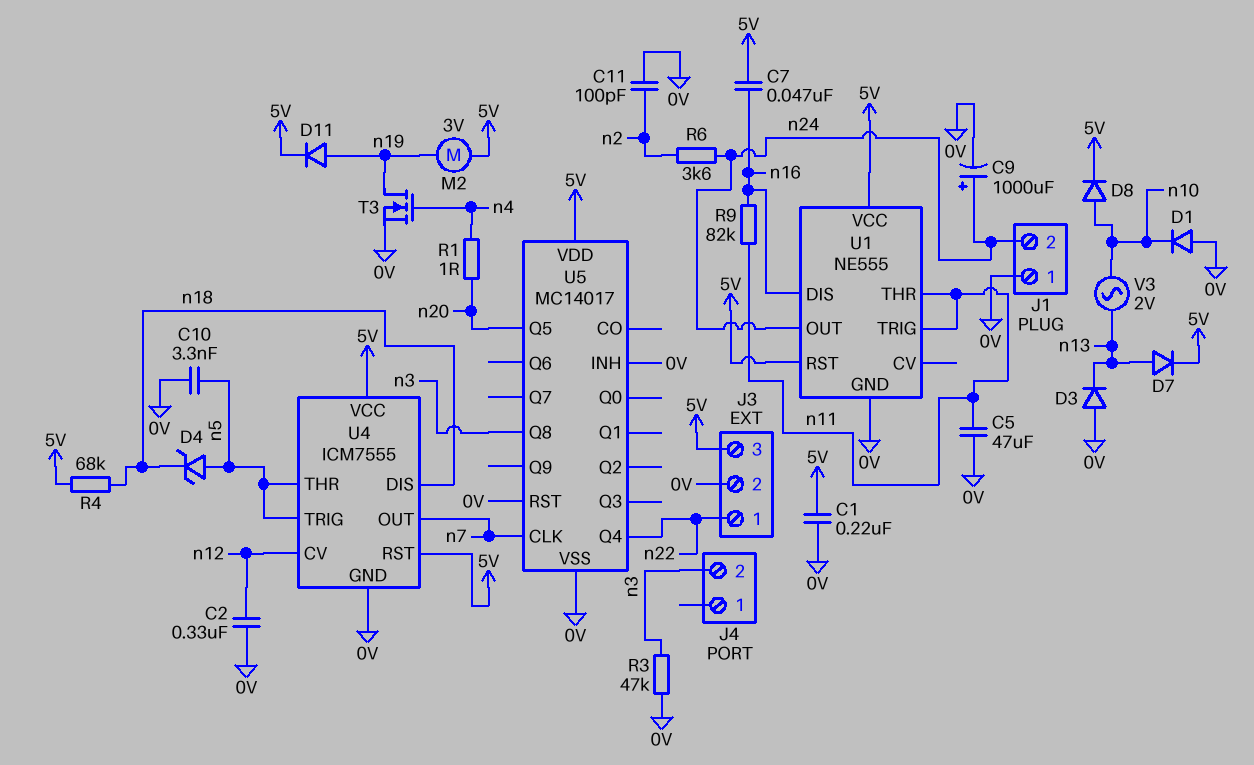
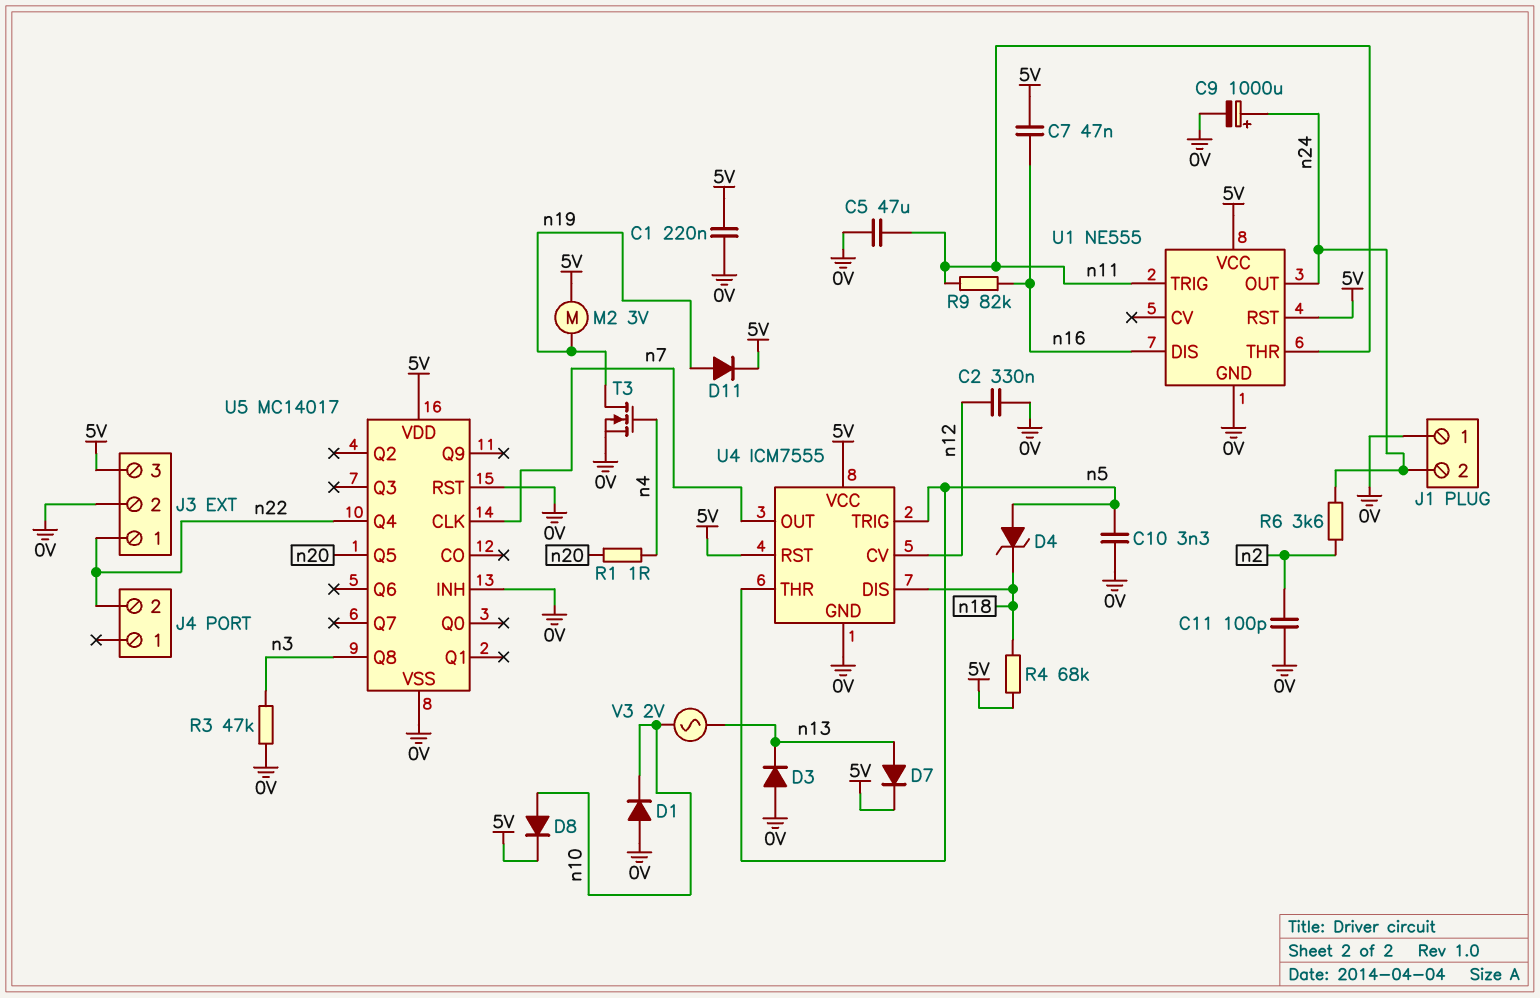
J4 pin 2: n3 -> n22

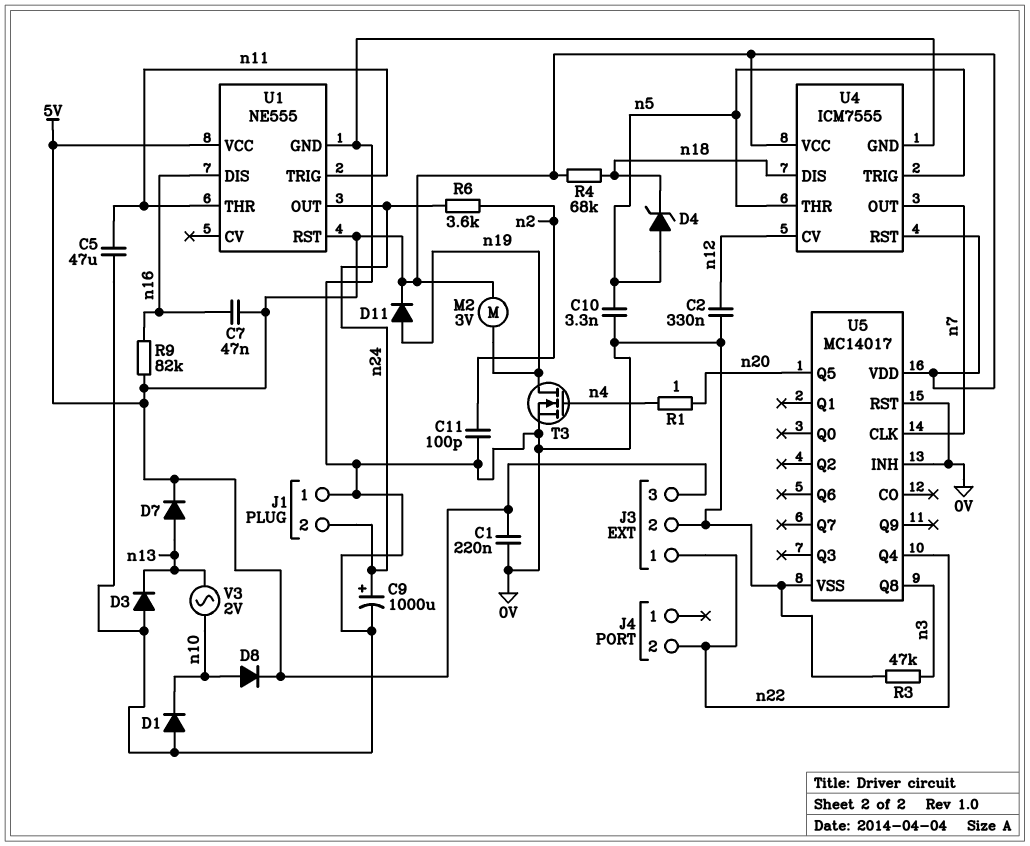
R9: 82k (n11, n16) -> 82k (5V, n16)

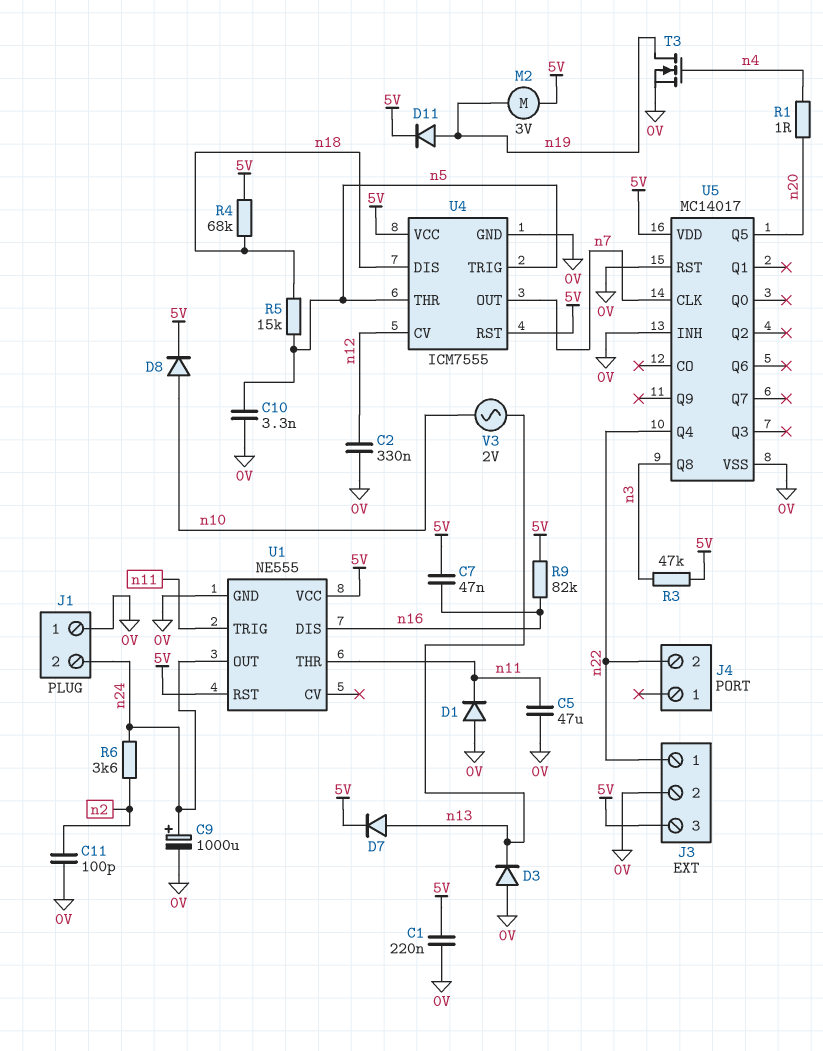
D1: diode (A 0V, K n10) -> diode (A 0V, K n11)
D4: zener (A n5, K n18) -> none
R3: 47k (0V, n3) -> 47k (5V, n3)
R5: none -> 15k (n5, n18)

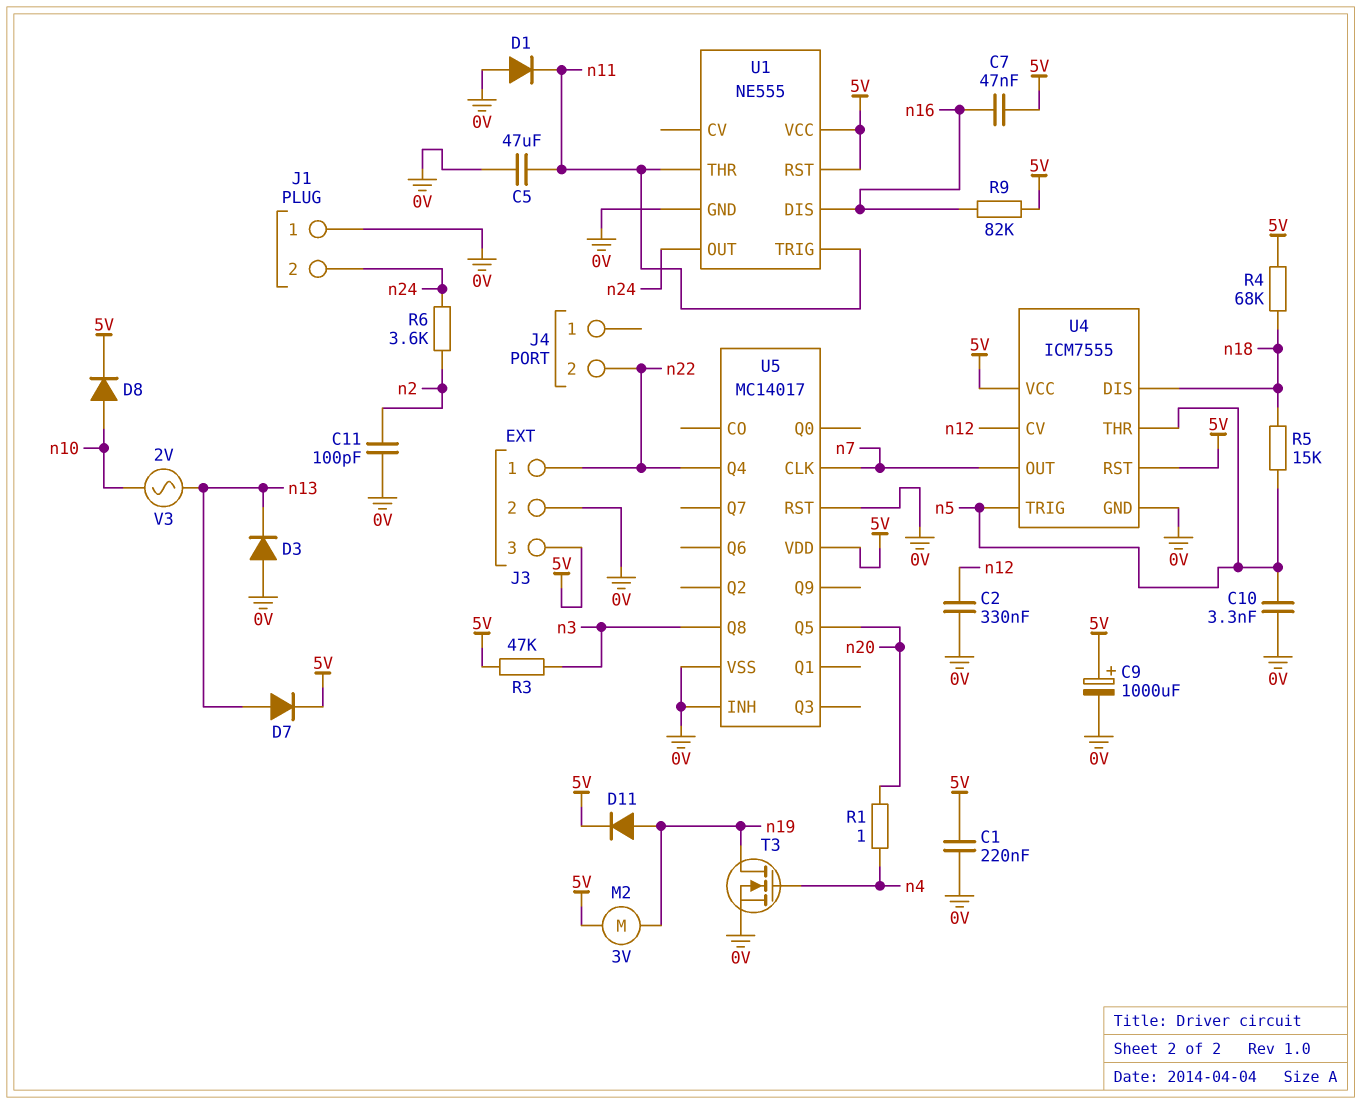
C9: 1000uF (plus n24, minus 0V) -> 1000uF (plus 5V, minus 0V)

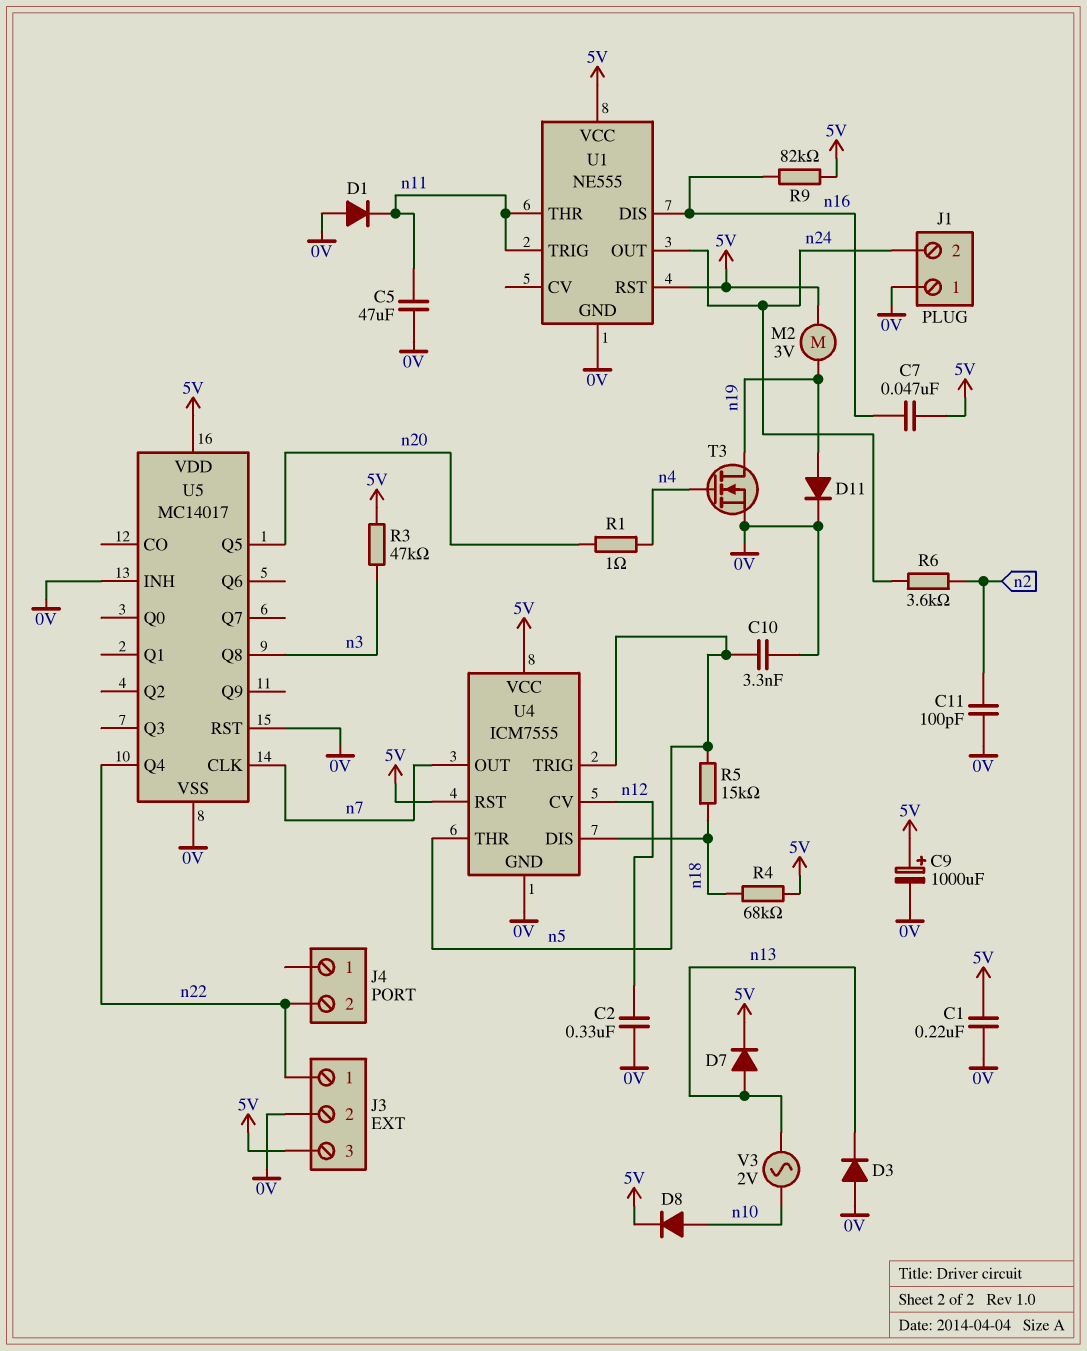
D11: diode (A n19, K 5V) -> diode (A n19, K 0V)

